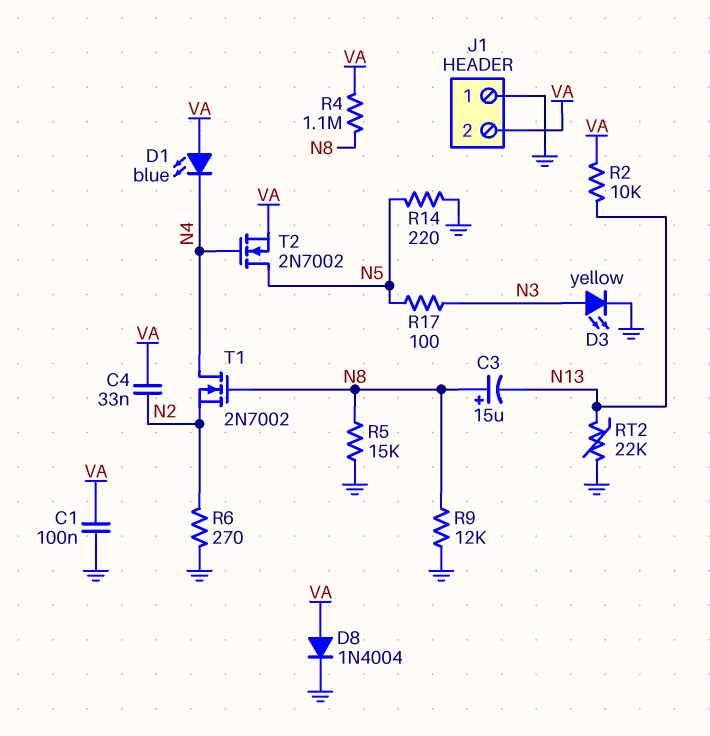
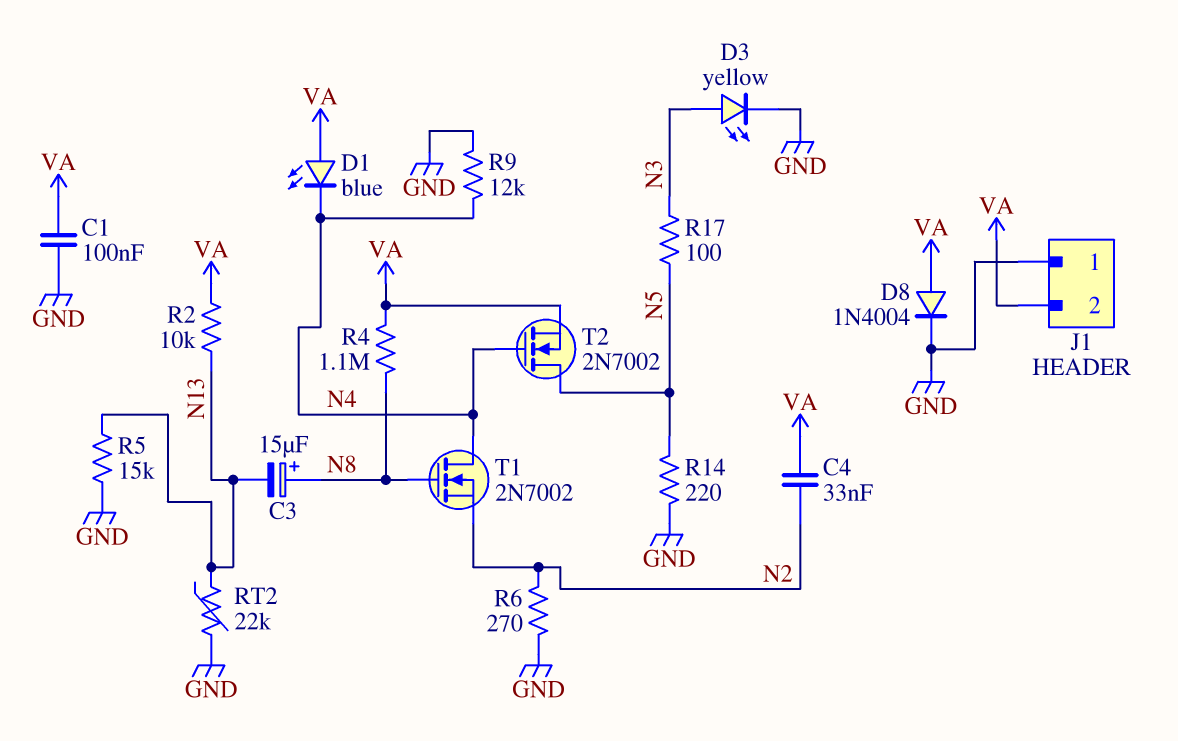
R5: 15k (GND, N8) -> 15k (GND, N13)
R9: 12k (GND, N8) -> 12k (GND, N4)

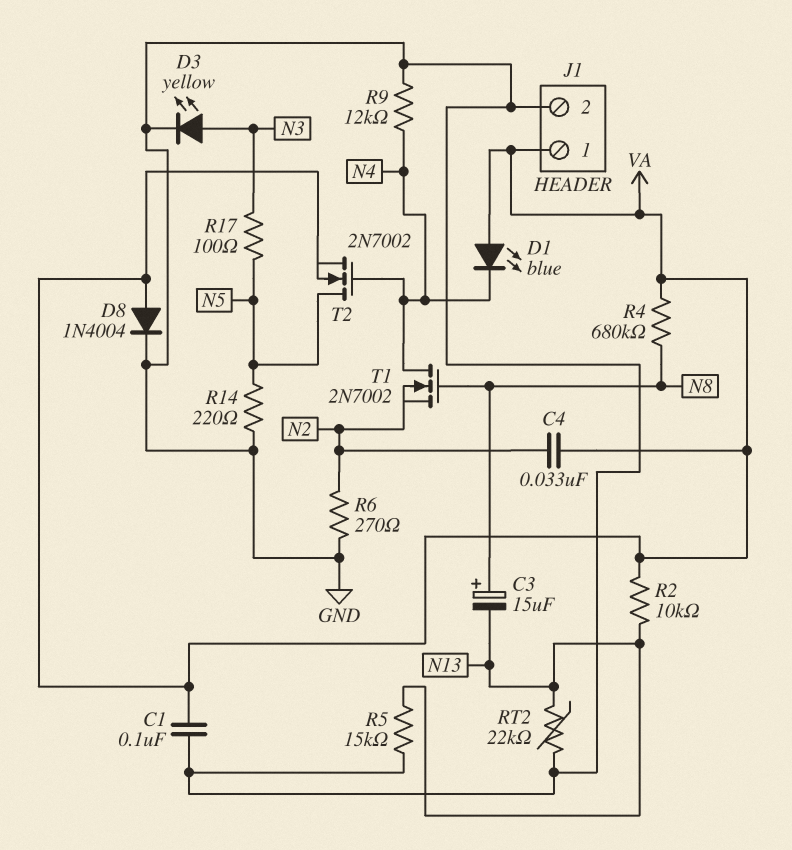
J1 pin 1: GND -> VA
J1 pin 2: VA -> GND
R4: 1.1M (N8, VA) -> 680k (N8, VA)

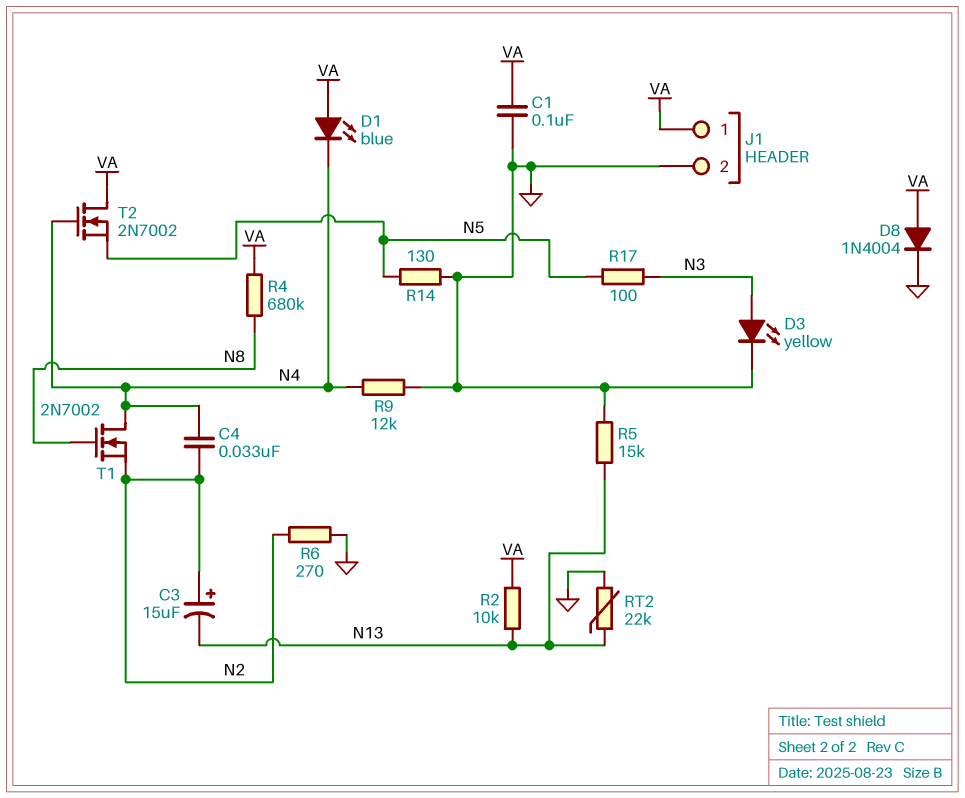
C3: 15uF (plus N8, minus N13) -> 15uF (plus N2, minus N13)
C4: 33nF (N2, VA) -> 33nF (N2, N4)
R14: 220 (GND, N5) -> 130 (GND, N5)
T2: NMOS 2N7002 (G N4, D N5, S VA) -> NMOS 2N7002 (G N4, D VA, S N5)

